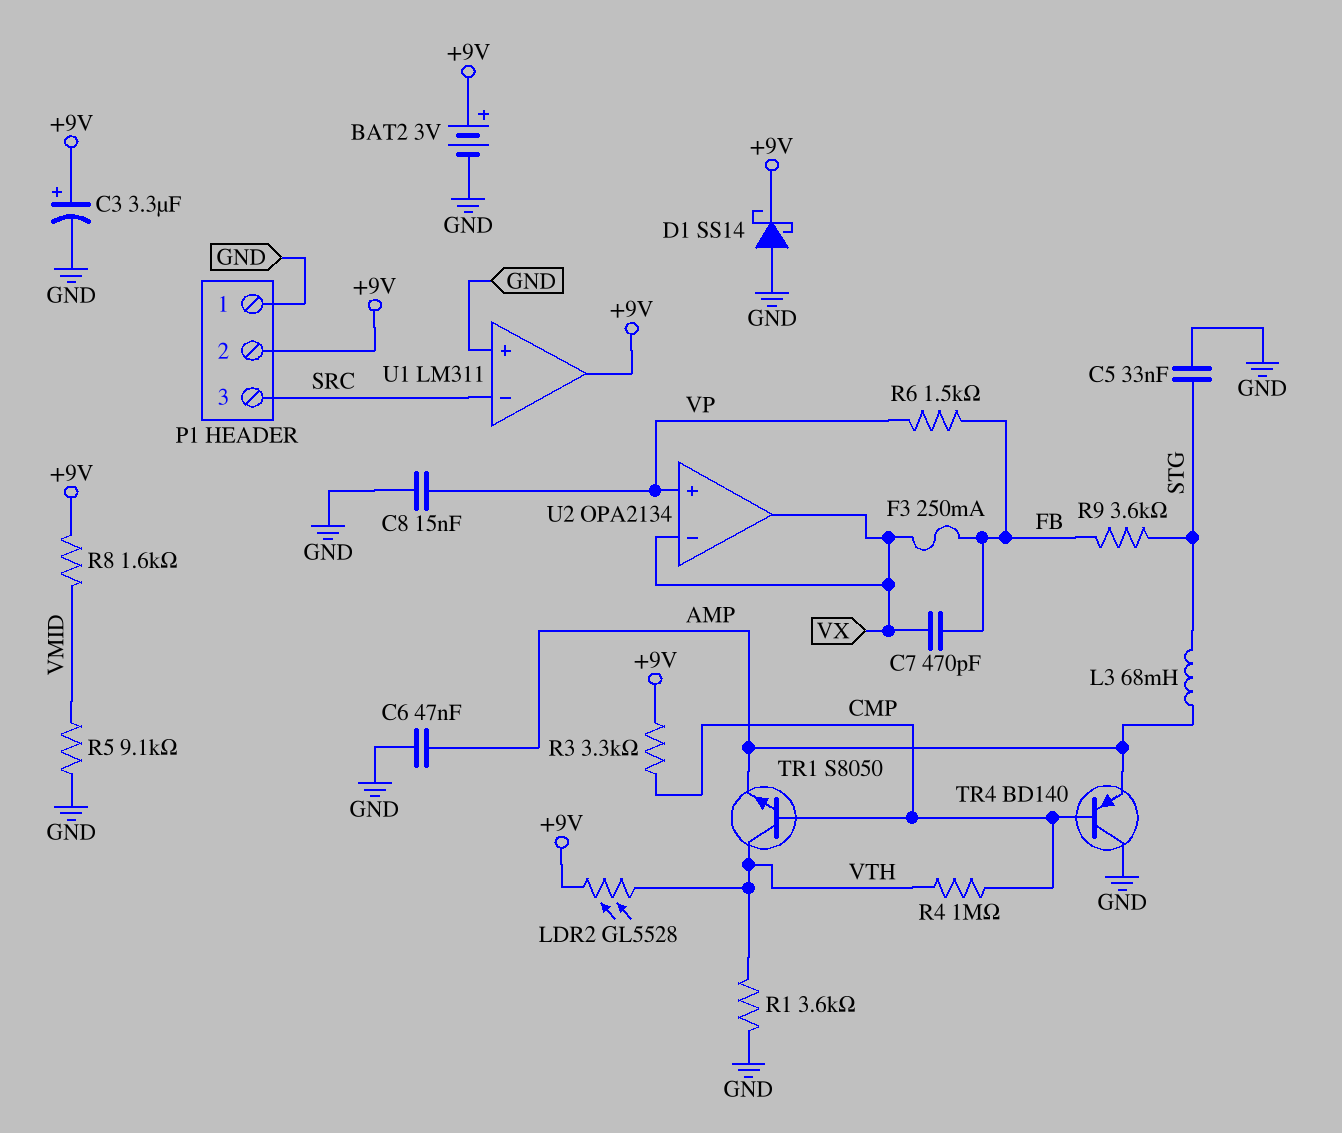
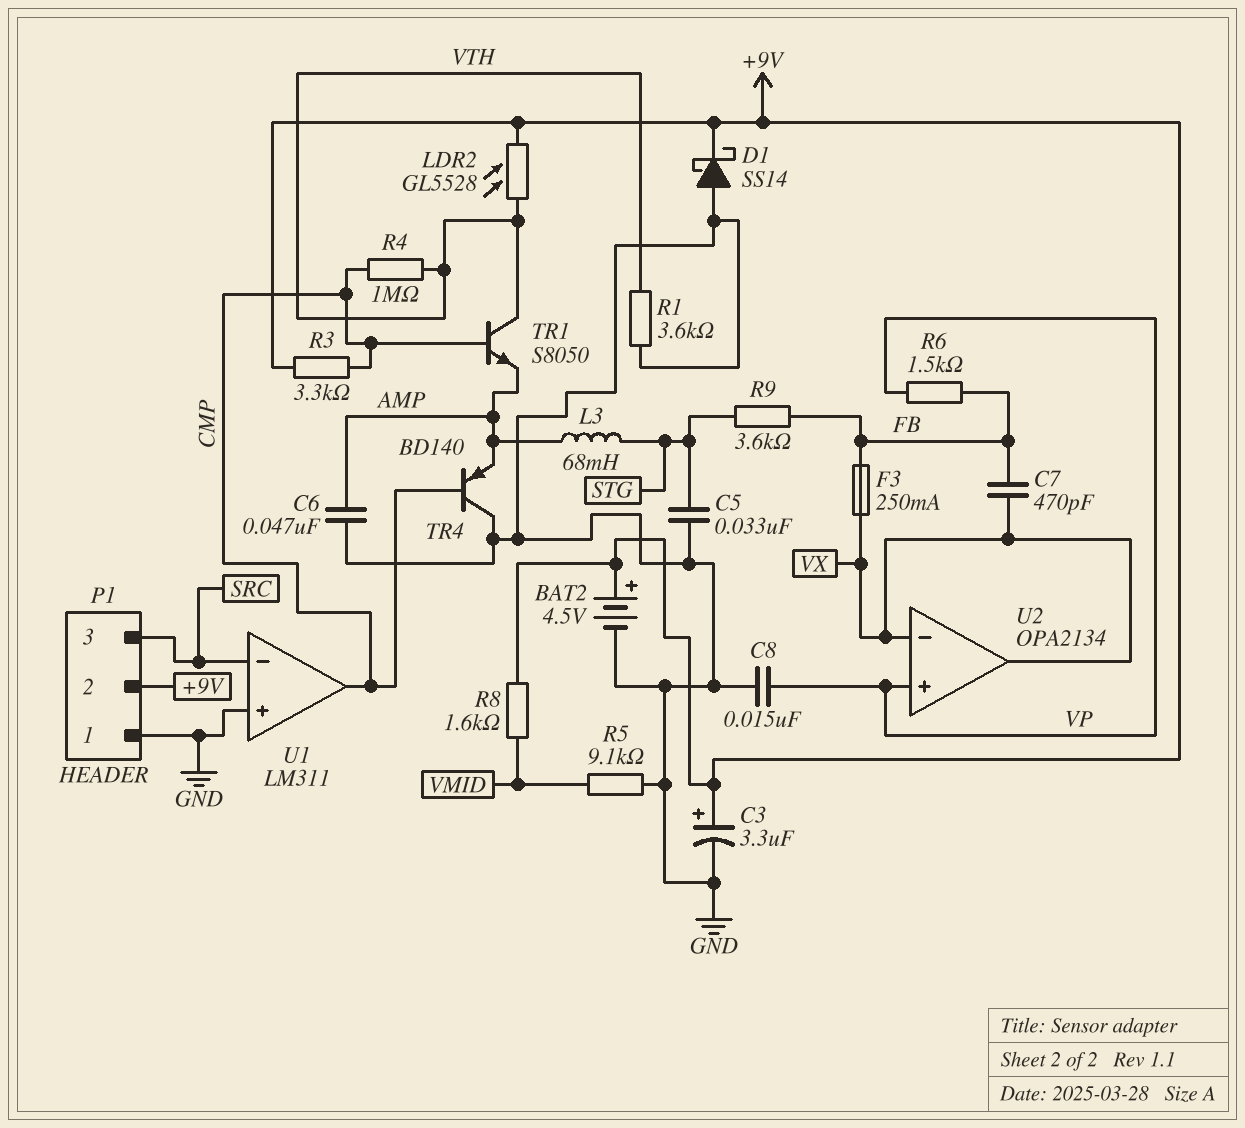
BAT2: 3V (plus +9V, minus GND) -> 4.5V (plus +9V, minus GND)
U1 pin out: +9V -> CMP

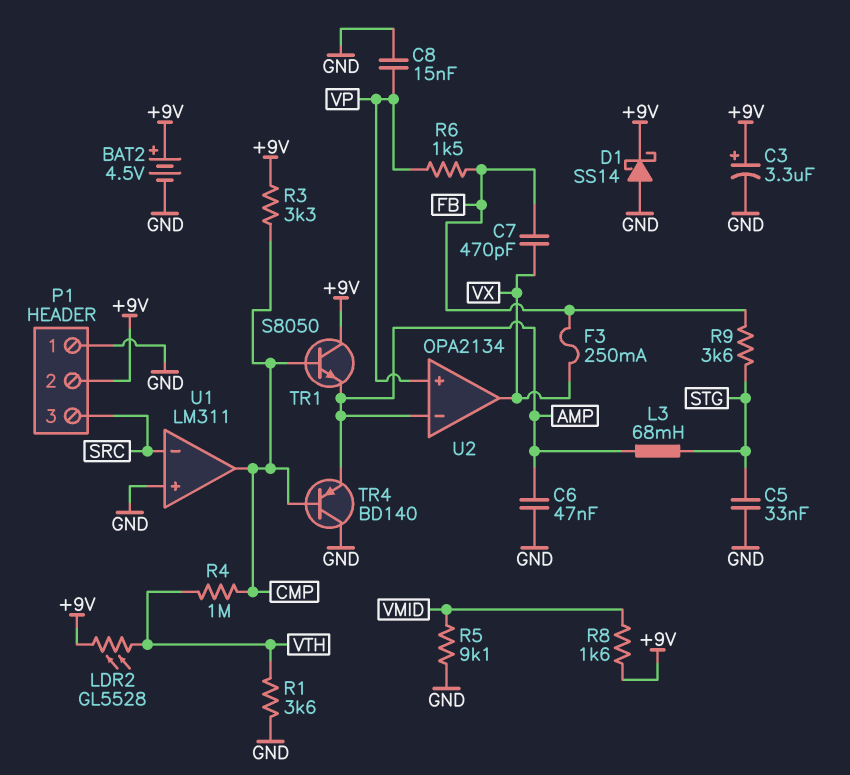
TR1: NPN S8050 (B CMP, C VTH, E AMP) -> NPN S8050 (B CMP, C +9V, E AMP)
U2 pin in-: VX -> AMP

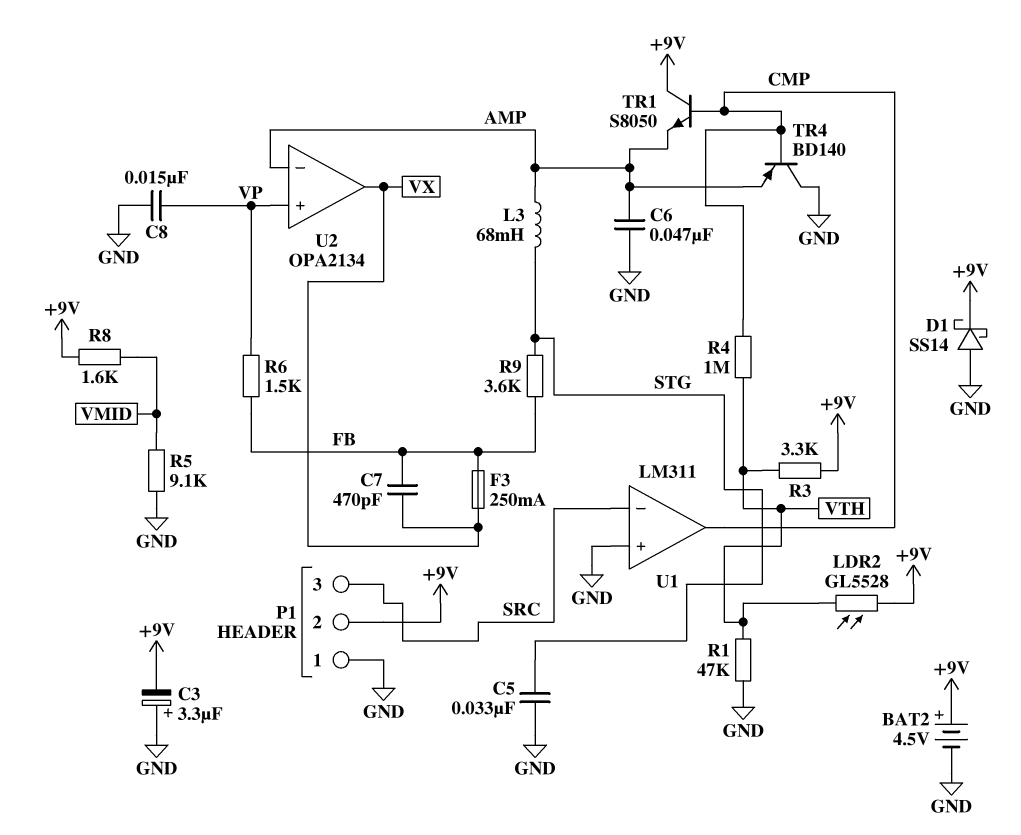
C3: 3.3uF (plus +9V, minus GND) -> 3.3uF (plus GND, minus +9V)
R1: 3.6k (GND, VTH) -> 47k (GND, VTH)
R3: 3.3k (+9V, CMP) -> 3.3k (+9V, VTH)

